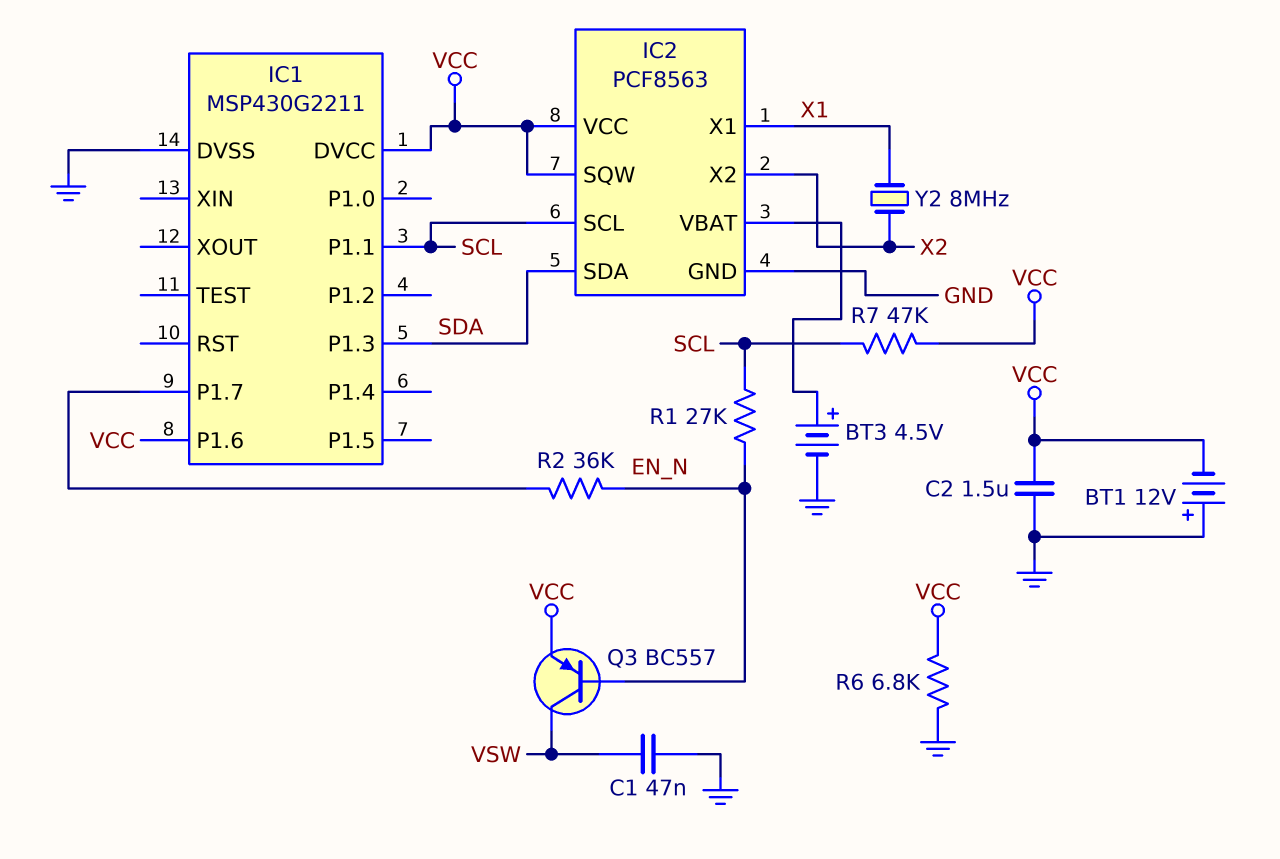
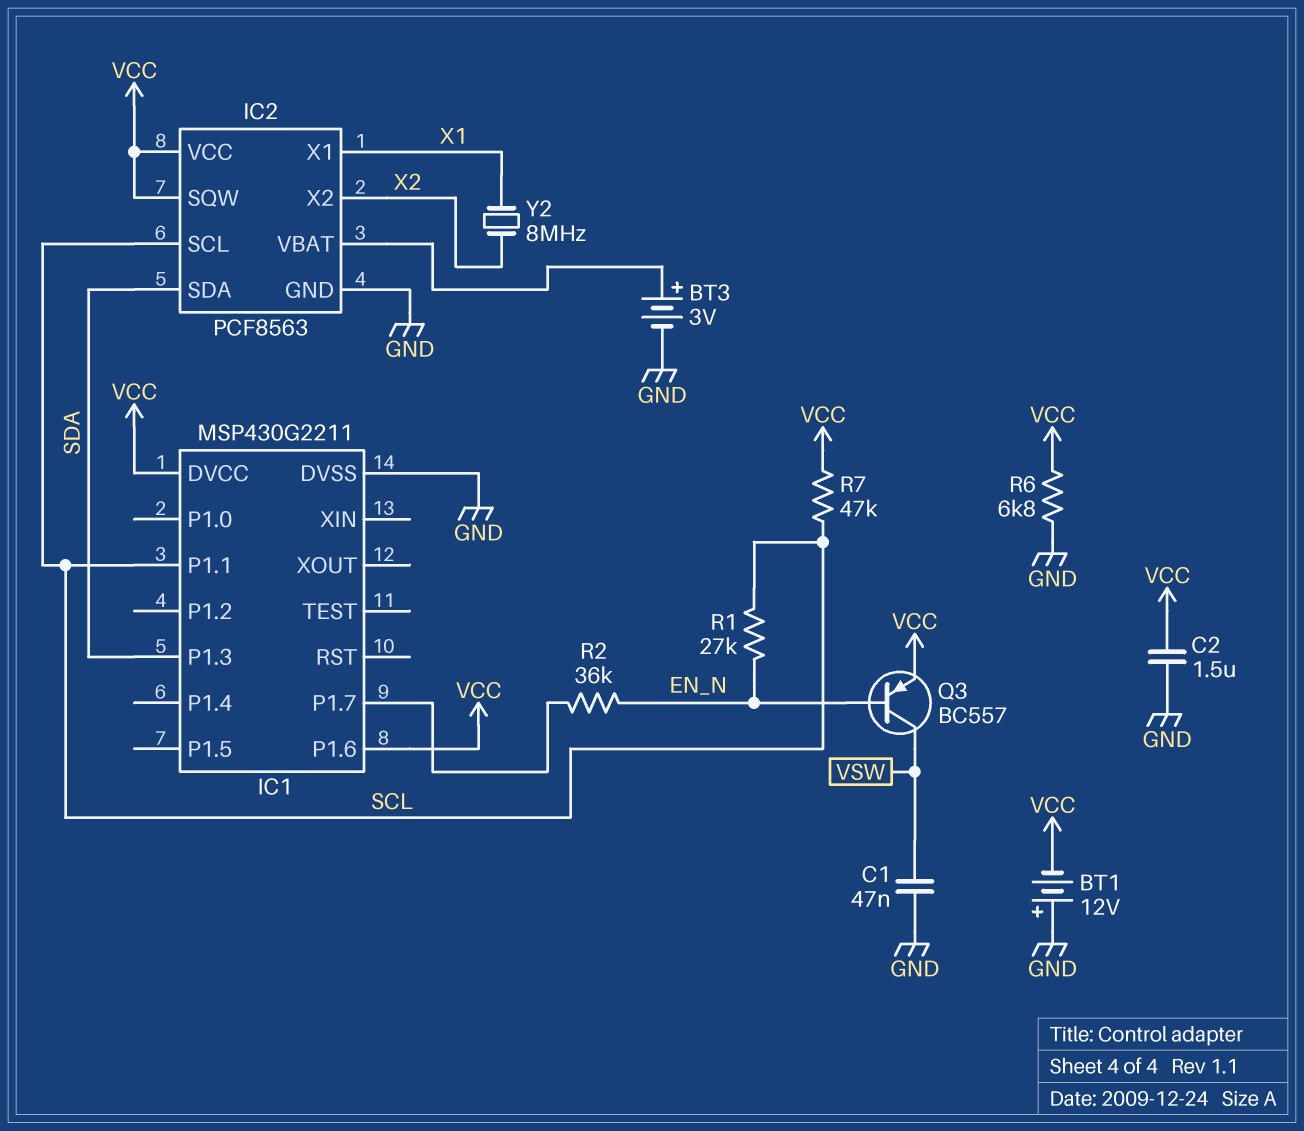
BT3: 4.5V (plus IC2/VBAT, minus GND) -> 3V (plus IC2/VBAT, minus GND)

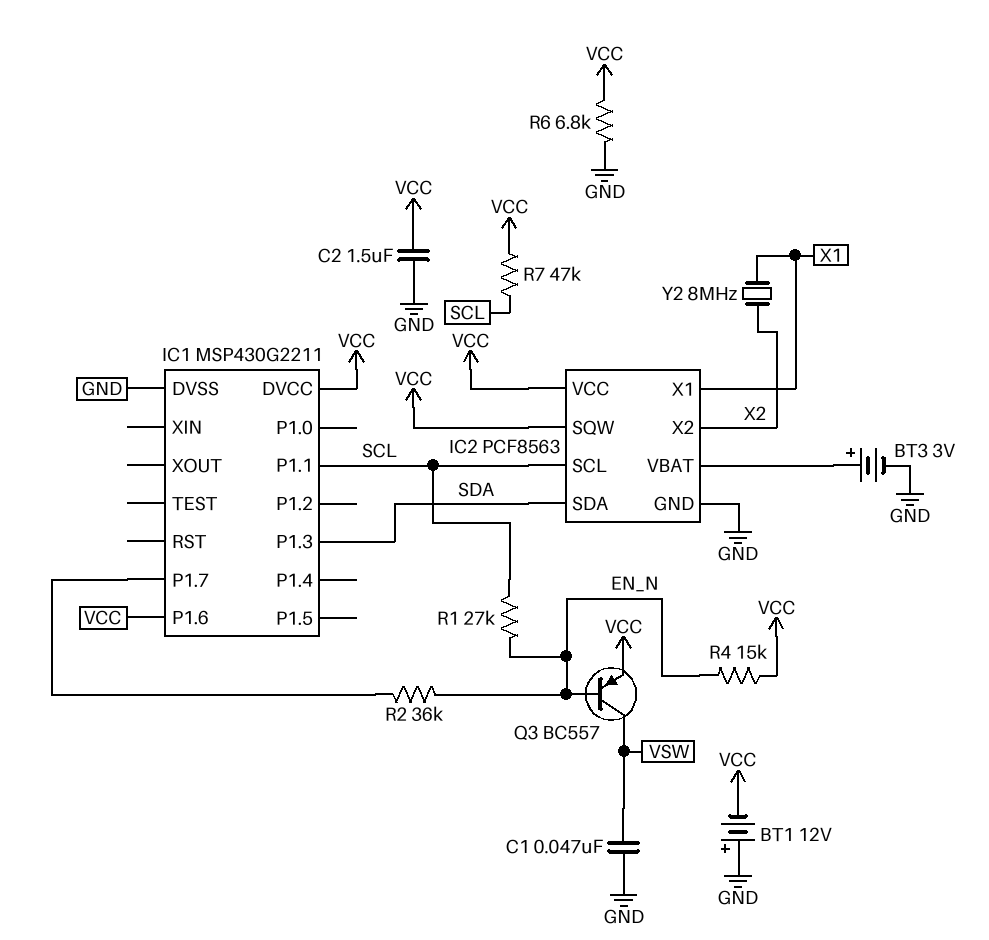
R4: none -> 15k (EN_N, VCC)

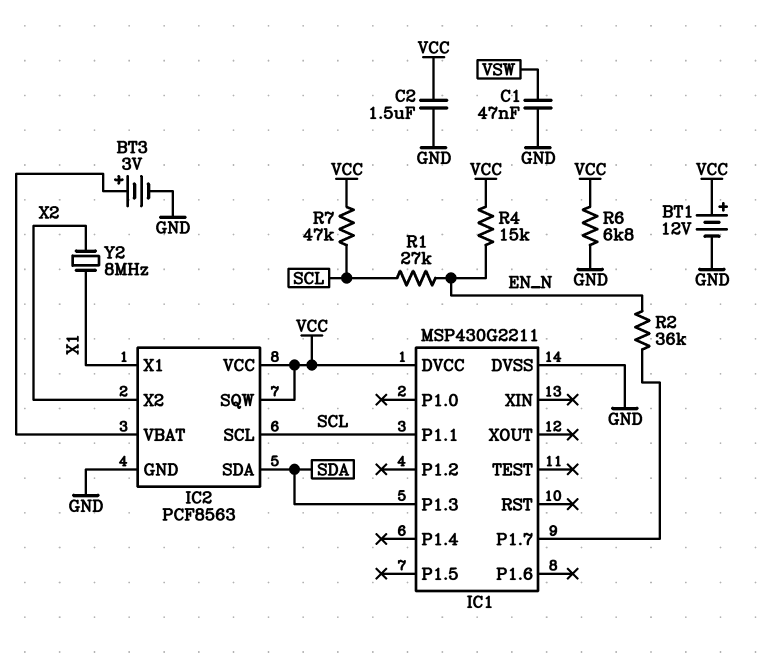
BT1: 12V (plus GND, minus VCC) -> 12V (plus VCC, minus GND)
IC1 pin P1.6: VCC -> none
Q3: PNP BC557 (B EN_N, C VSW, E VCC) -> none

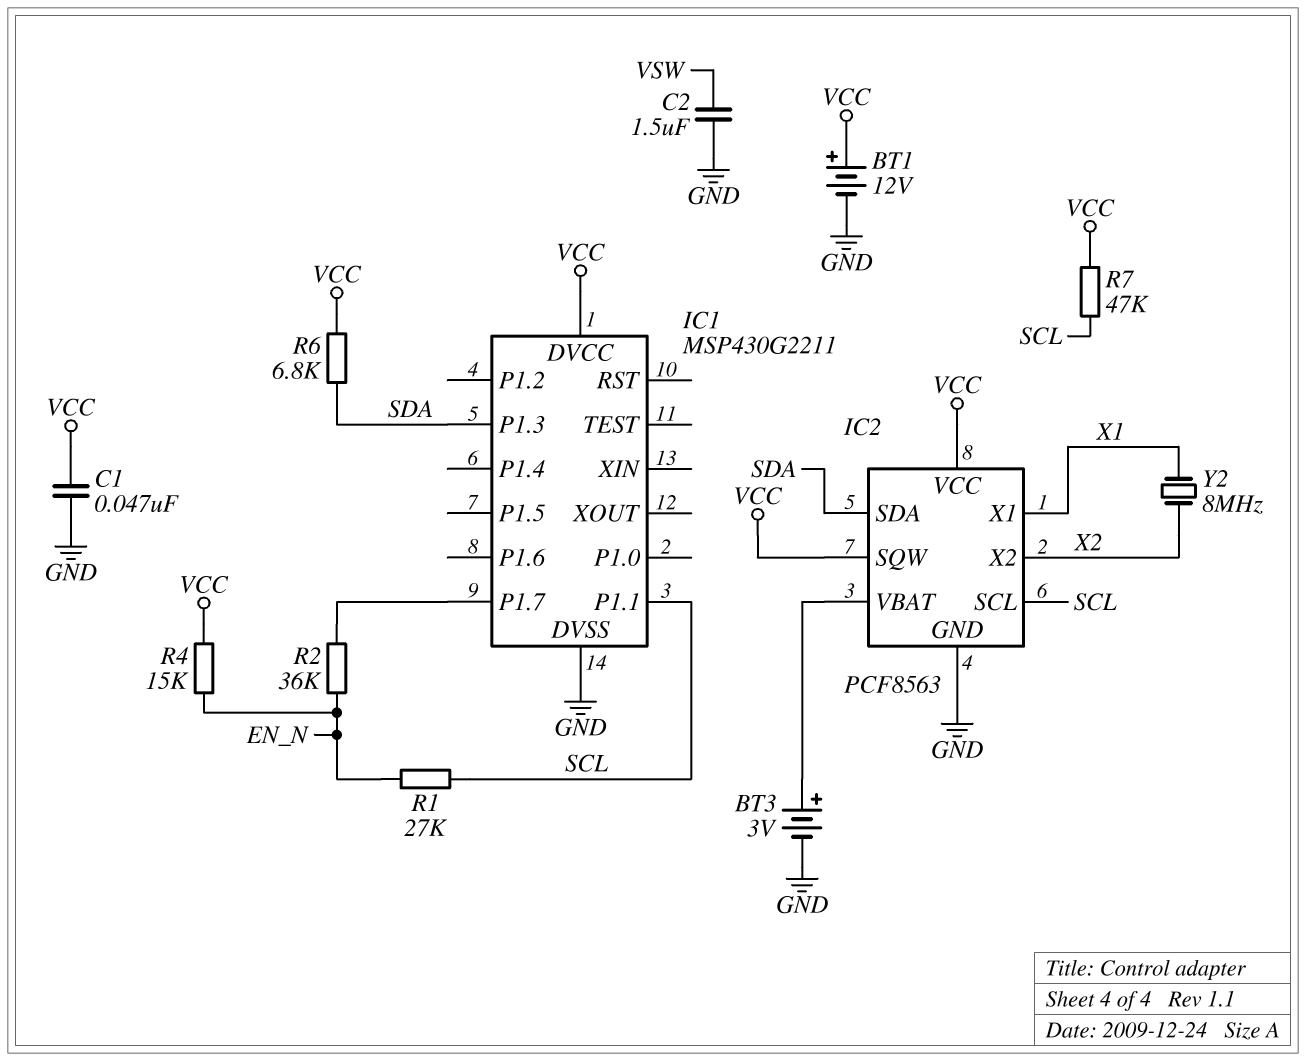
C1: 47nF (GND, VSW) -> 47nF (GND, VCC)
C2: 1.5uF (GND, VCC) -> 1.5uF (GND, VSW)
R6: 6.8k (GND, VCC) -> 6.8k (SDA, VCC)

